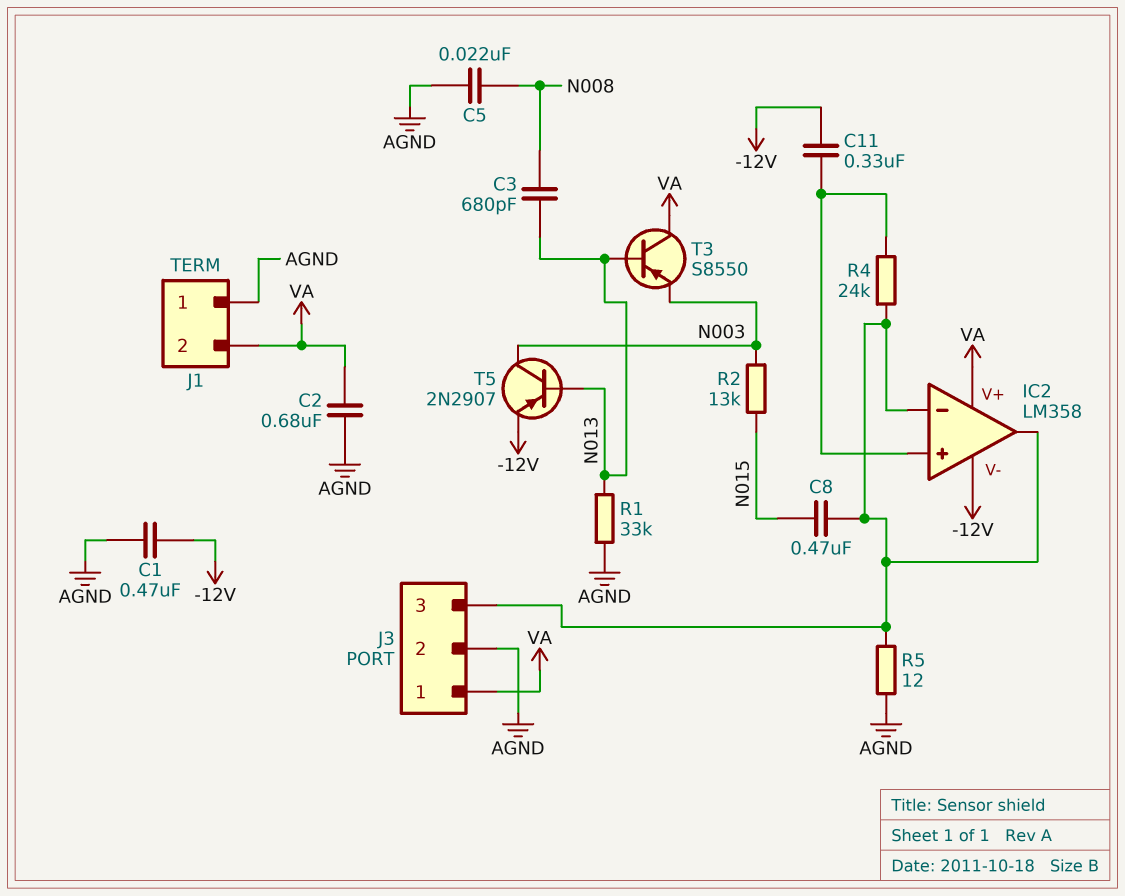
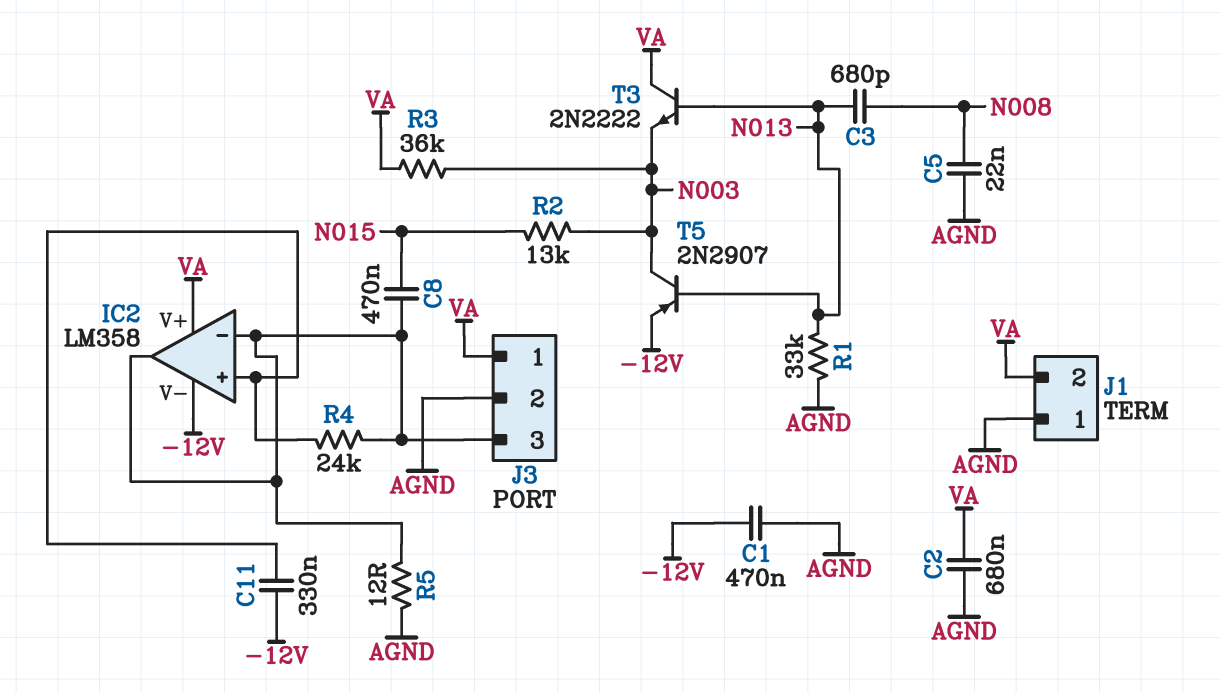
R3: none -> 36k (N003, VA)
T3: PNP S8550 (B N013, C VA, E N003) -> NPN 2N2222 (B N013, C VA, E N003)

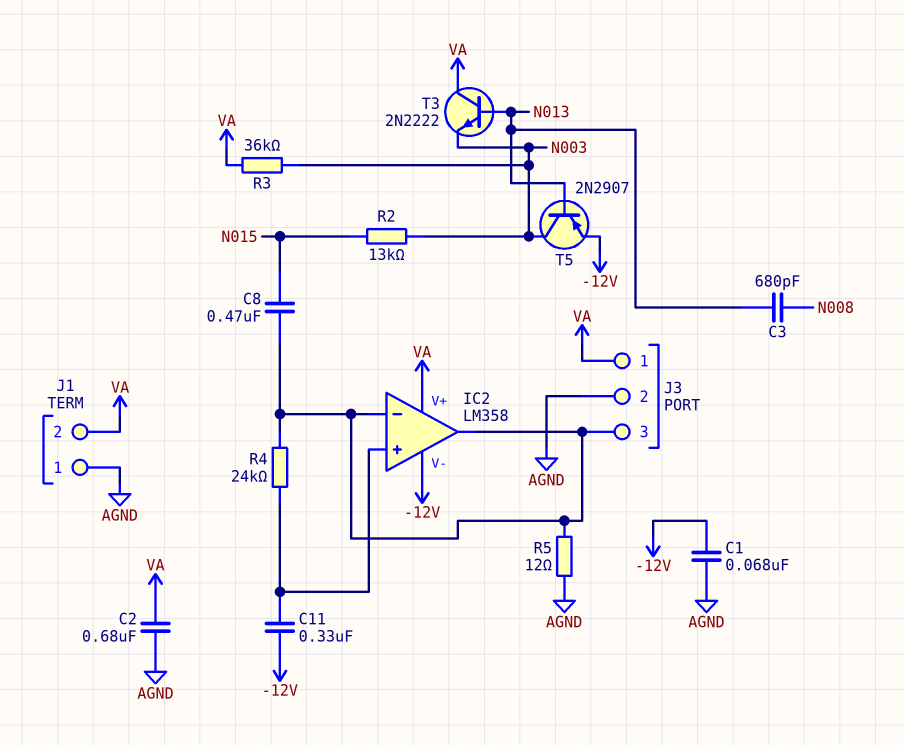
C1: 470nF (-12V, AGND) -> 68nF (-12V, AGND)
C5: 22nF (AGND, N008) -> none
R1: 33k (AGND, N013) -> none

